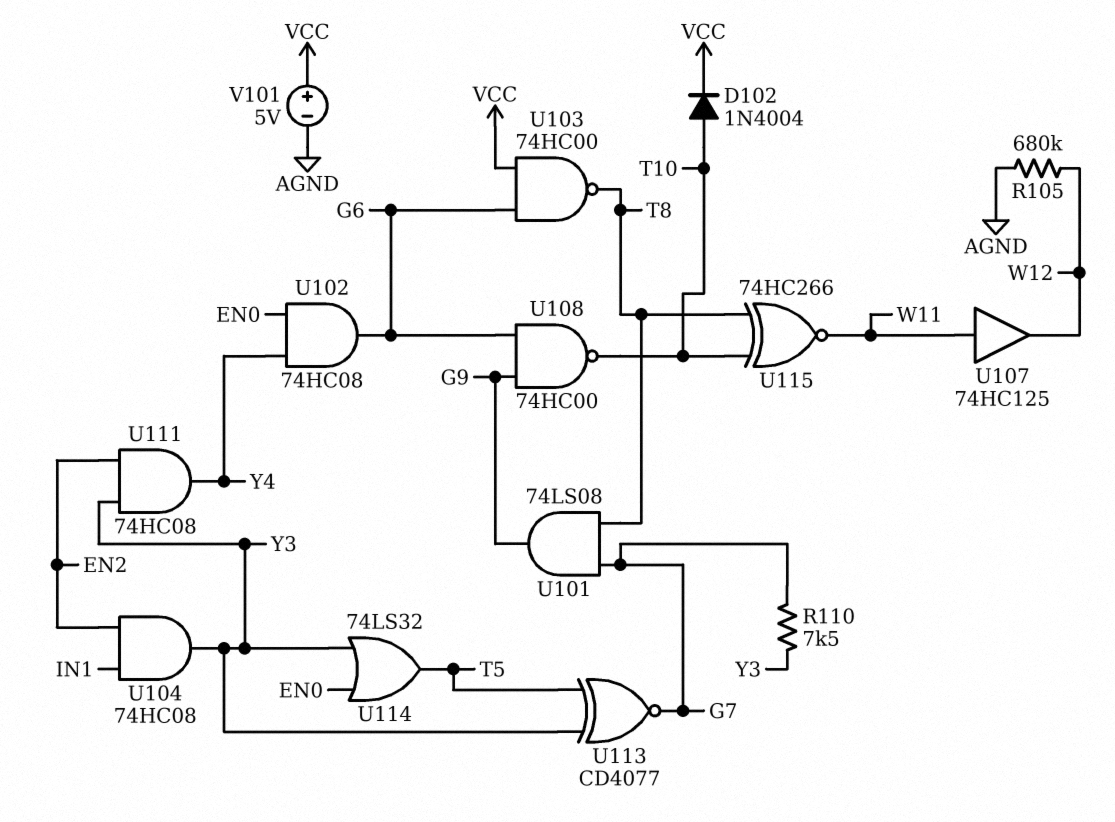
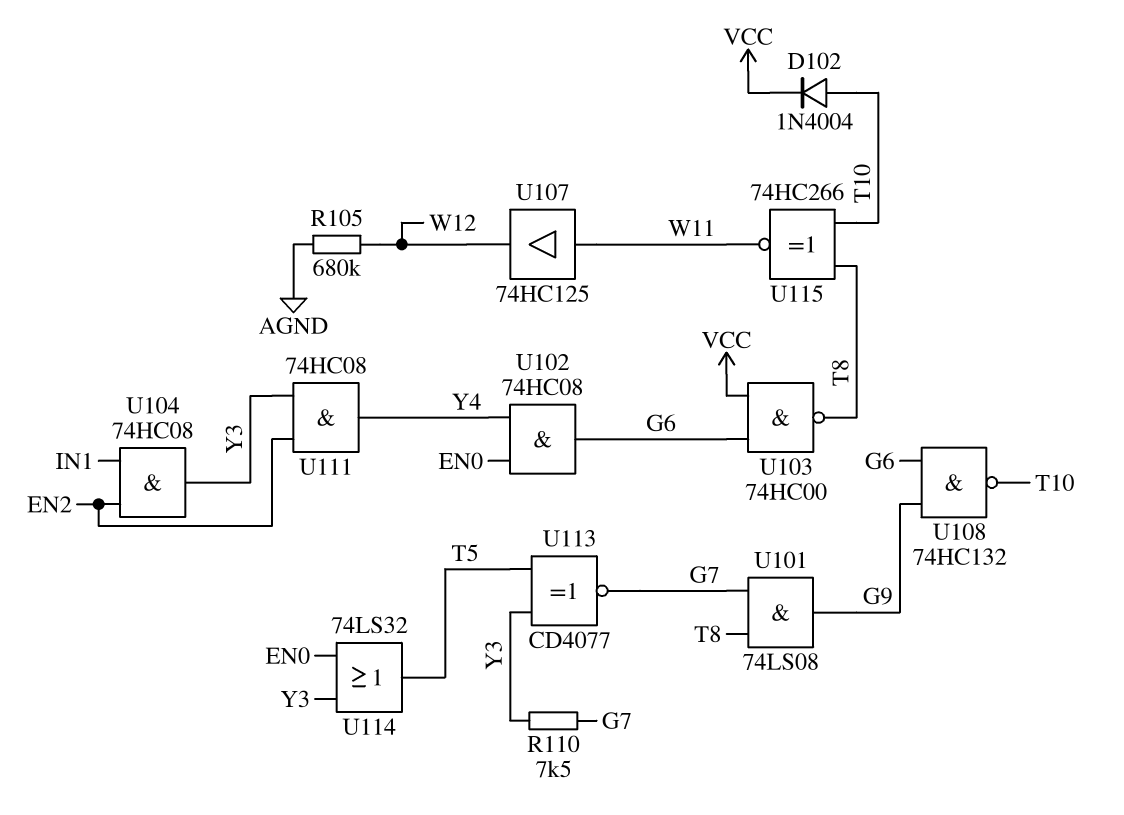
U108: NAND 74HC00 (in G6, in G9, out T10) -> NAND 74HC132 (in G6, in G9, out T10)
V101: 5V (plus VCC, minus AGND) -> none

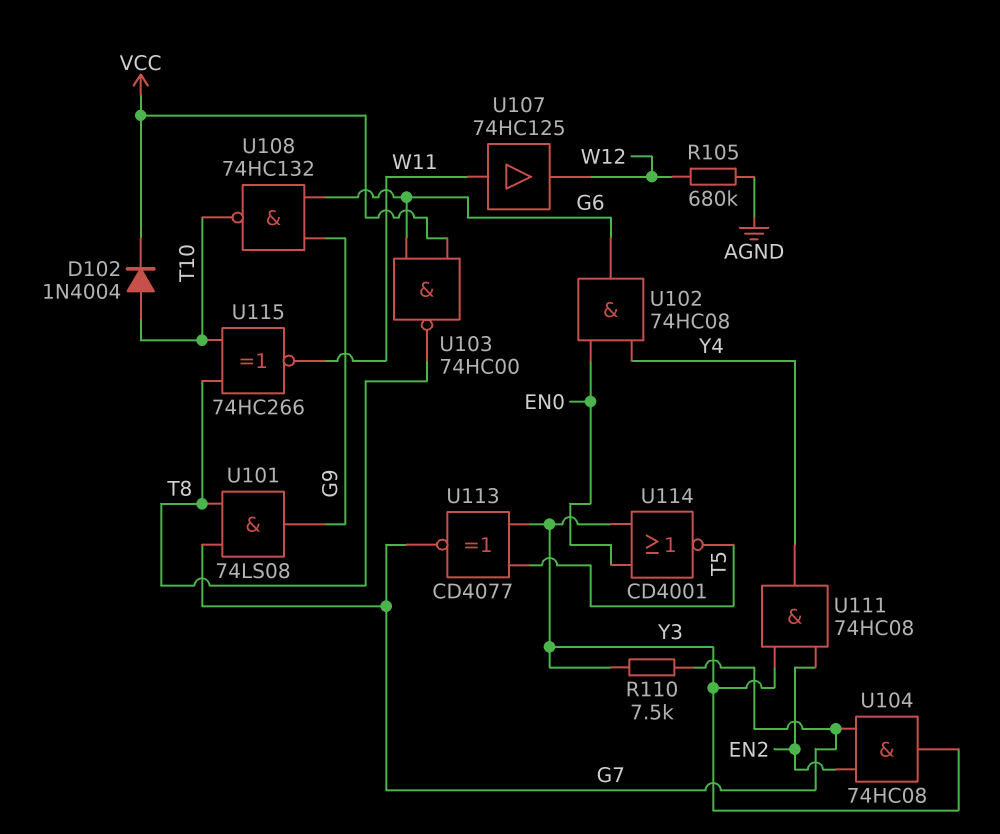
U104: AND 74HC08 (in EN2, in IN1, out Y3) -> AND 74HC08 (in EN2, in G7, out Y3)
U114: OR 74LS32 (in EN0, in Y3, out T5) -> NOR CD4001 (in EN0, in Y3, out T5)

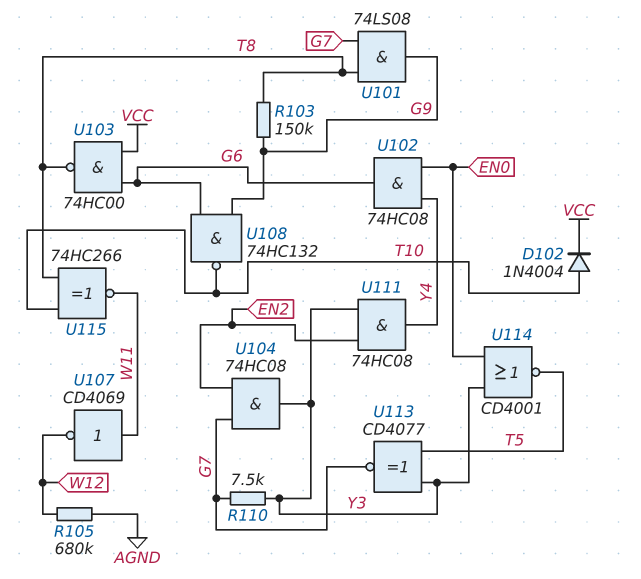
R103: none -> 150k (G9, T8)
U107: buffer 74HC125 (in W11, out W12) -> NOT CD4069 (in W11, out W12)

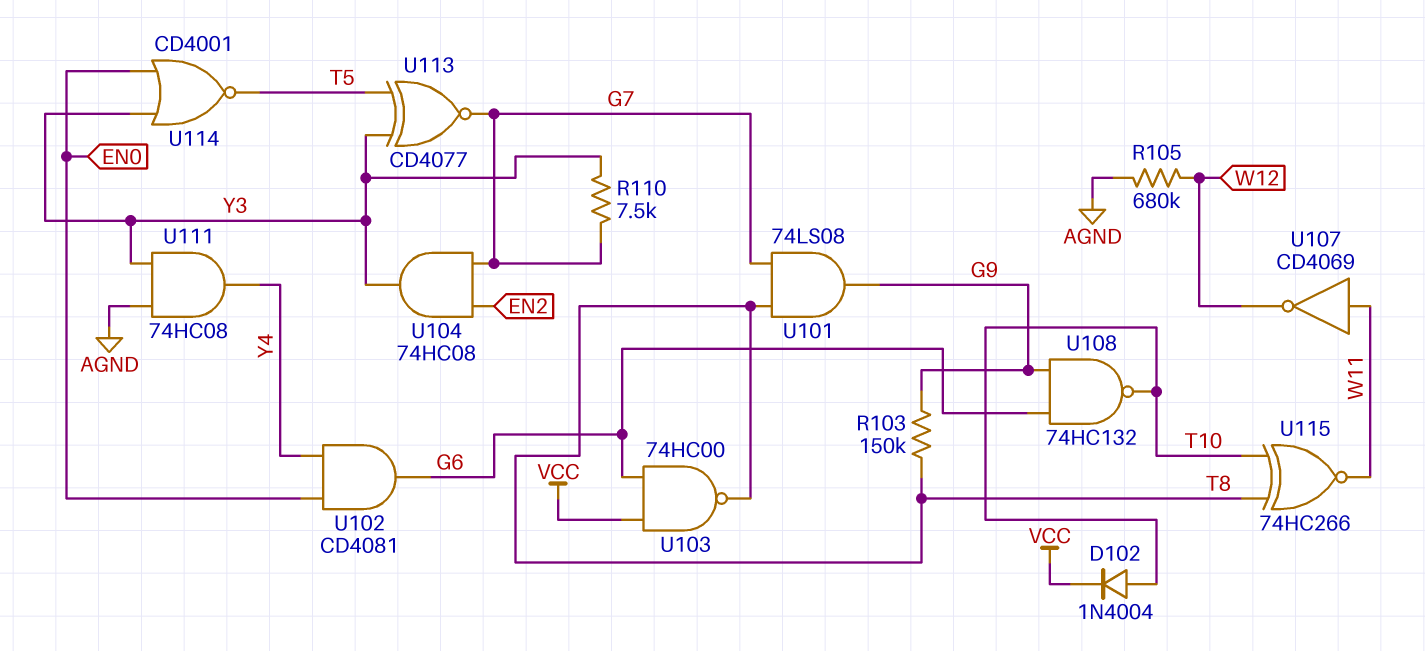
U102: AND 74HC08 (in EN0, in Y4, out G6) -> AND CD4081 (in EN0, in Y4, out G6)
U111: AND 74HC08 (in EN2, in Y3, out Y4) -> AND 74HC08 (in AGND, in Y3, out Y4)

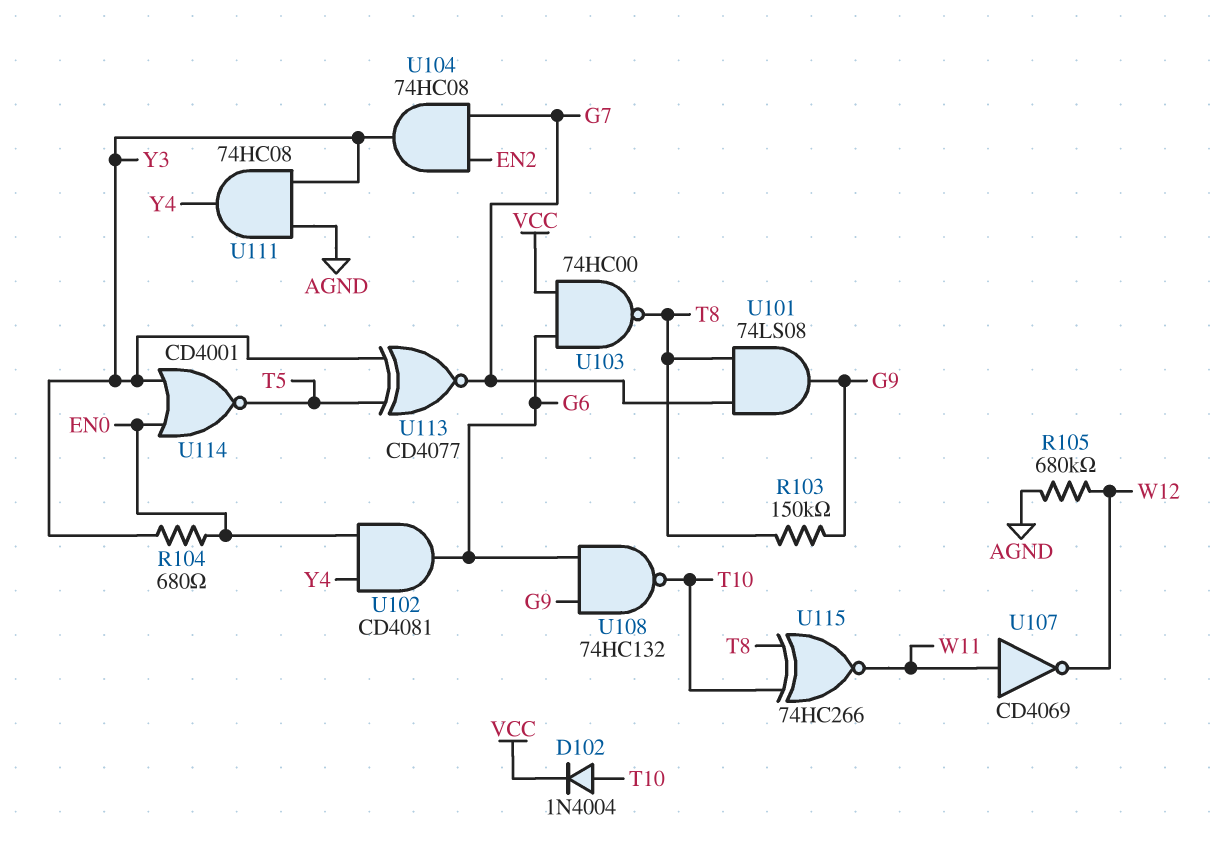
R104: none -> 680 (EN0, Y3)
R110: 7.5k (G7, Y3) -> none

